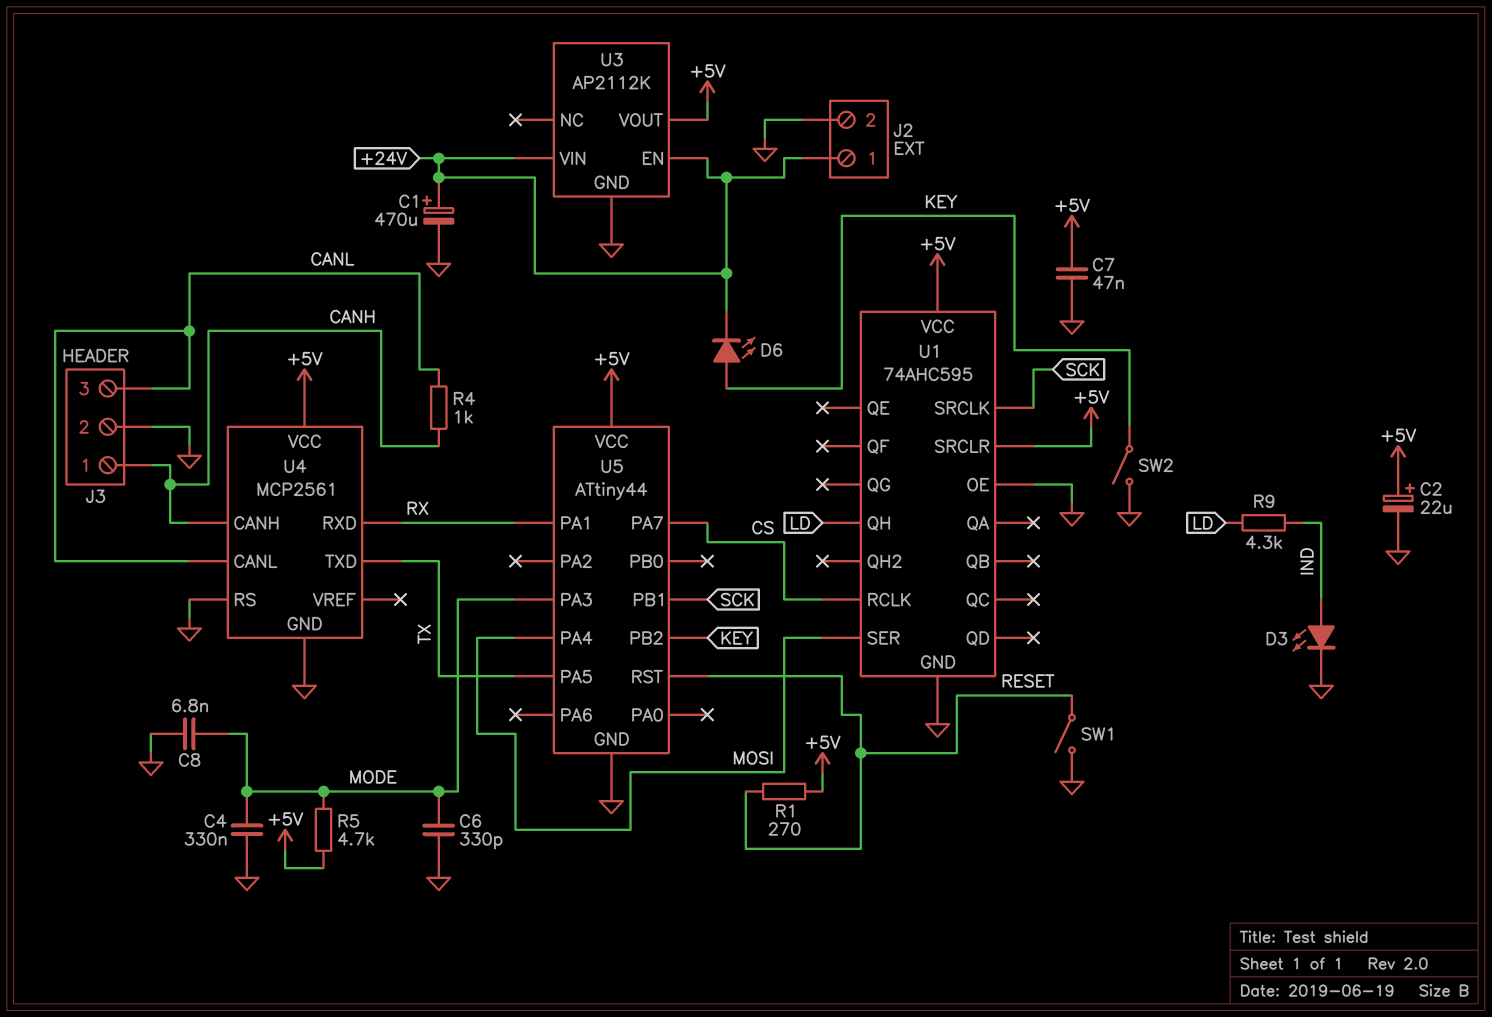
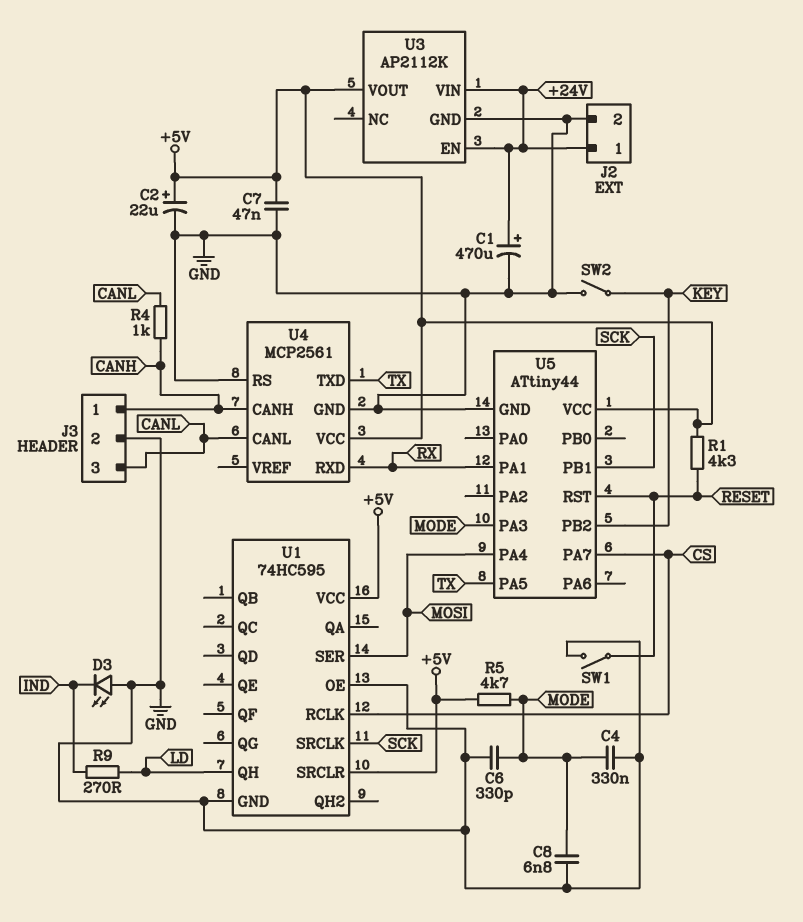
D3: LED (A IND, K GND) -> LED (A GND, K IND)
D6: LED (A KEY, K +24V) -> none
R1: 270 (+5V, RESET) -> 4.3k (+5V, RESET)
R9: 4.3k (IND, LD) -> 270 (IND, LD)
U1: 74AHC595 -> 74HC595

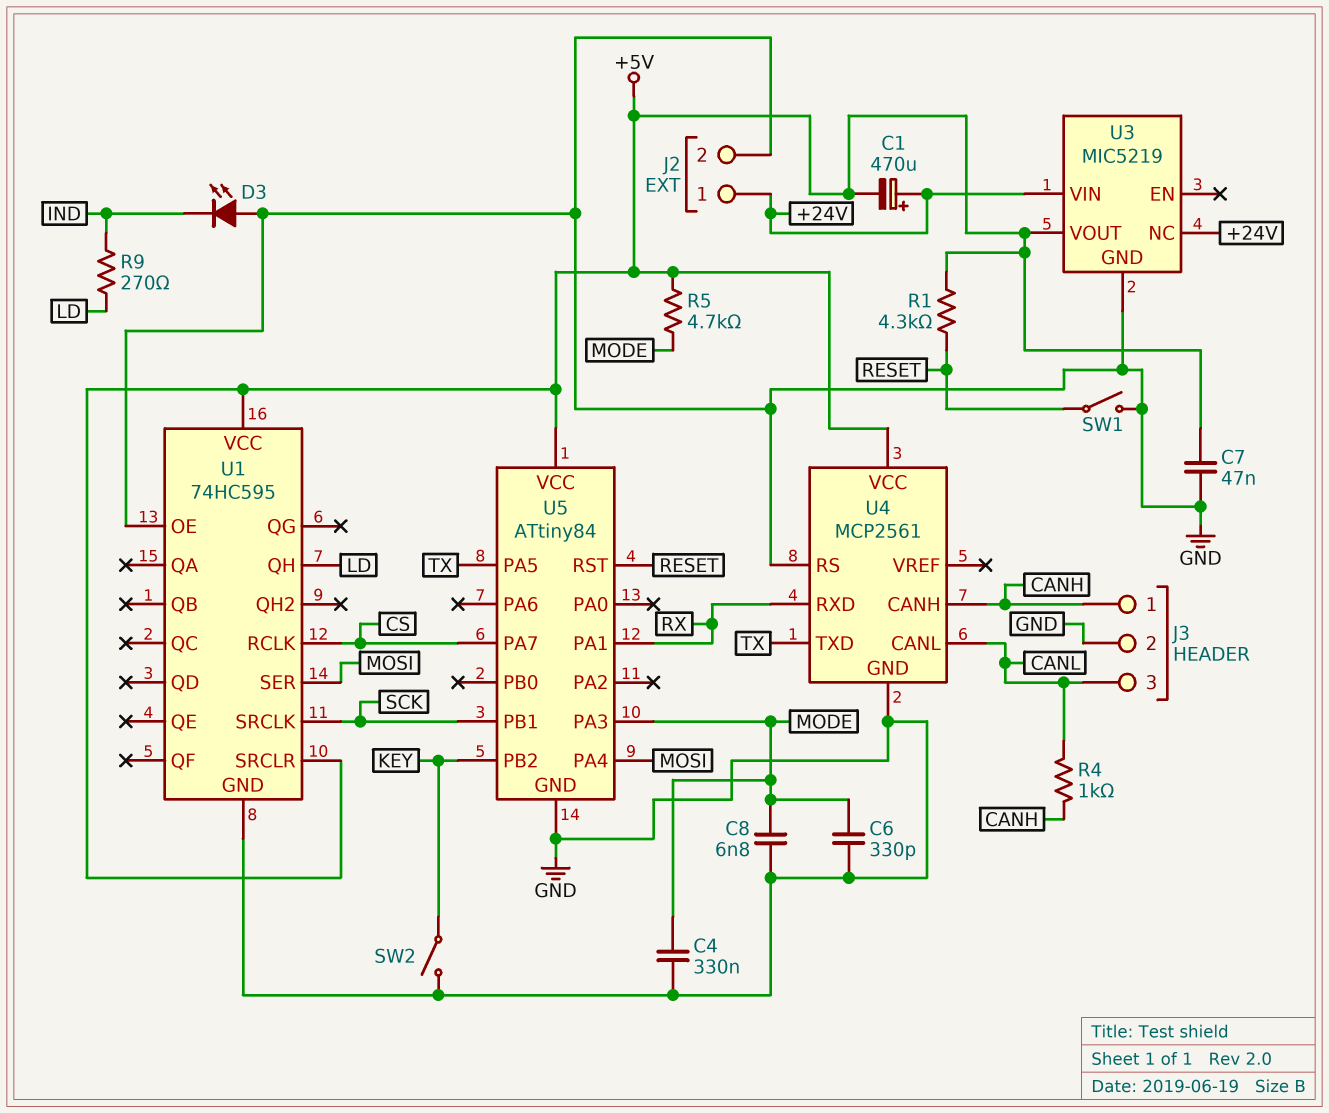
C1: 470uF (plus +24V, minus GND) -> 470uF (plus +24V, minus +5V)
C2: 22uF (plus +5V, minus GND) -> none
U3: AP2112K -> MIC5219
U3 pin EN: +24V -> none
U3 pin NC: none -> +24V
U5: ATtiny44 -> ATtiny84

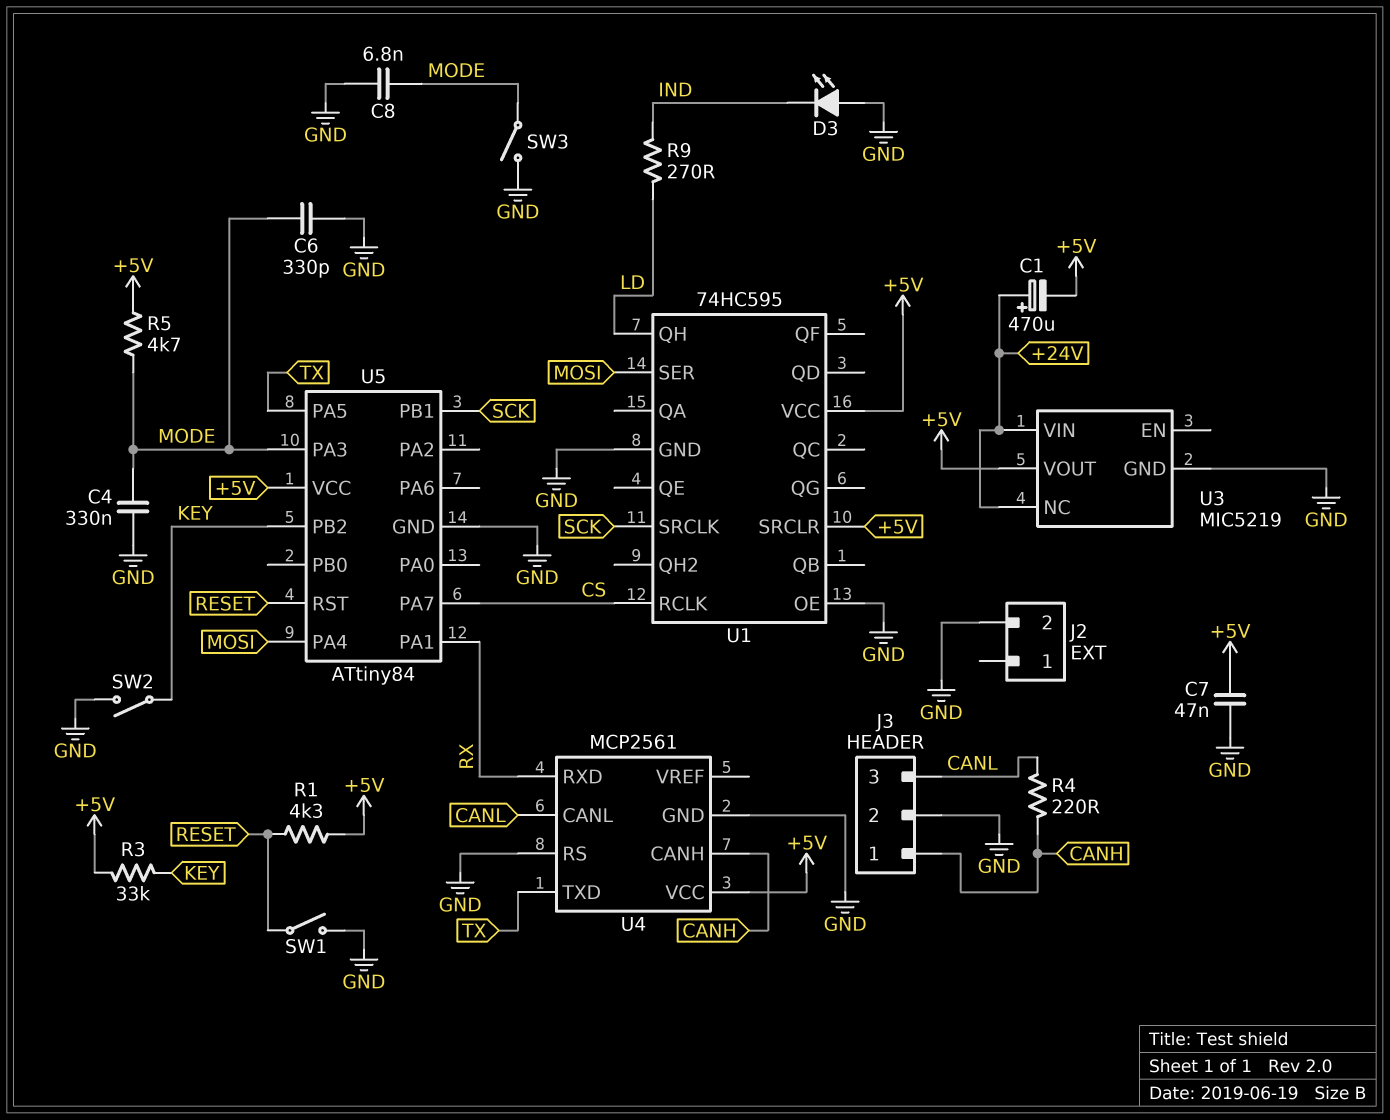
J2 pin 1: +24V -> none
R3: none -> 33k (+5V, KEY)
R4: 1k (CANH, CANL) -> 220 (CANH, CANL)
SW3: none -> switch (GND, MODE)

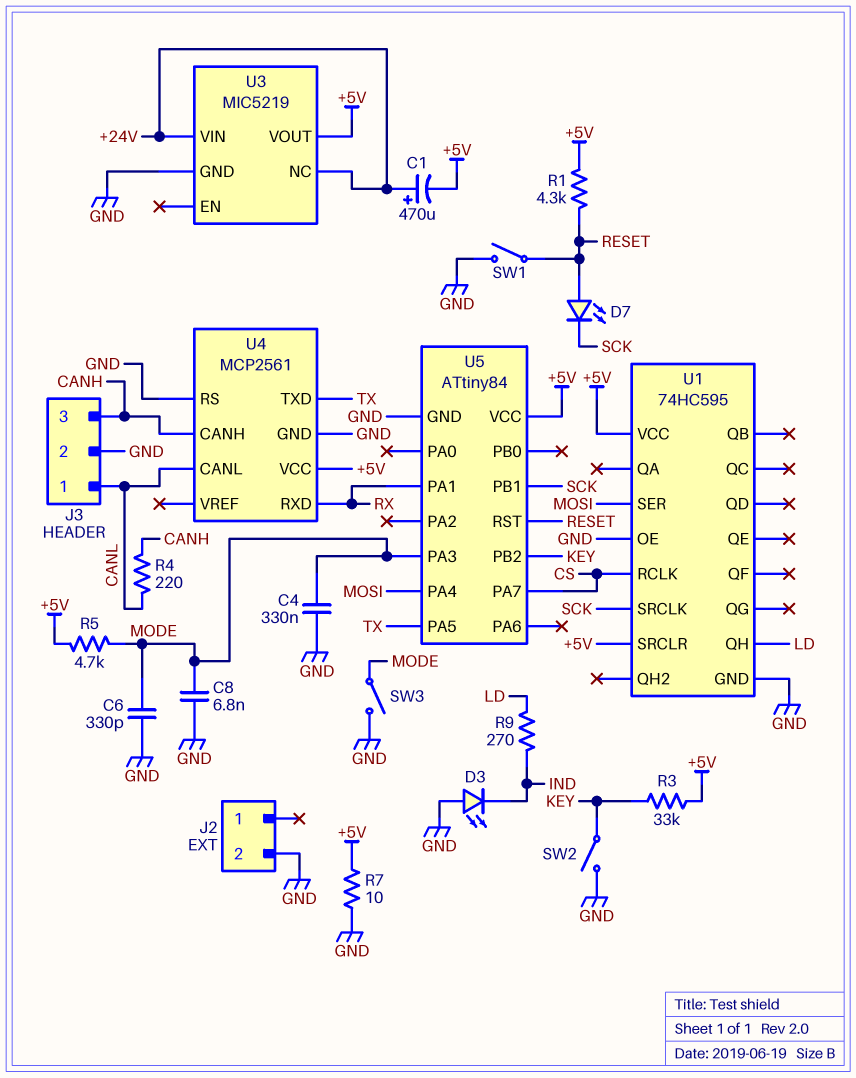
C7: 47nF (+5V, GND) -> none
D7: none -> LED (A RESET, K SCK)
J3 pin 1: CANH -> CANL
J3 pin 3: CANL -> CANH
R7: none -> 10 (+5V, GND)

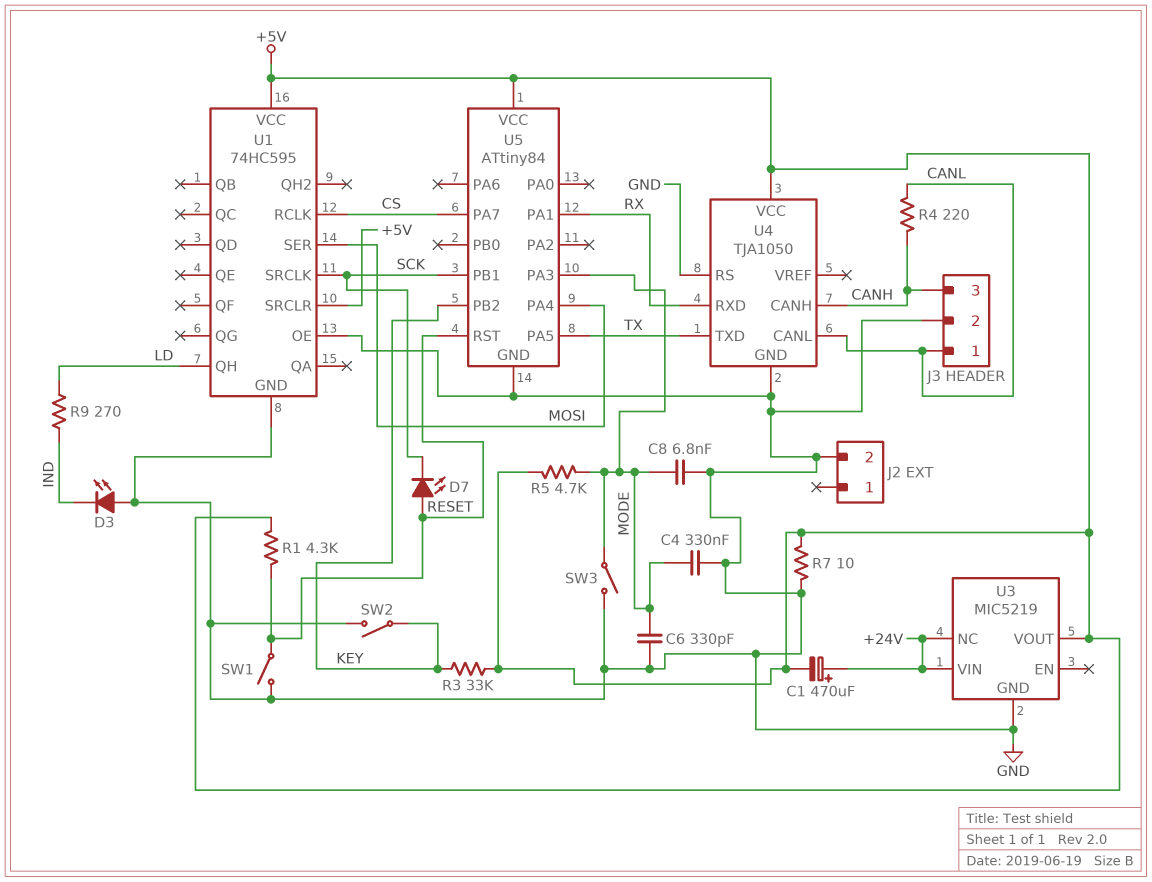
U4: MCP2561 -> TJA1050

